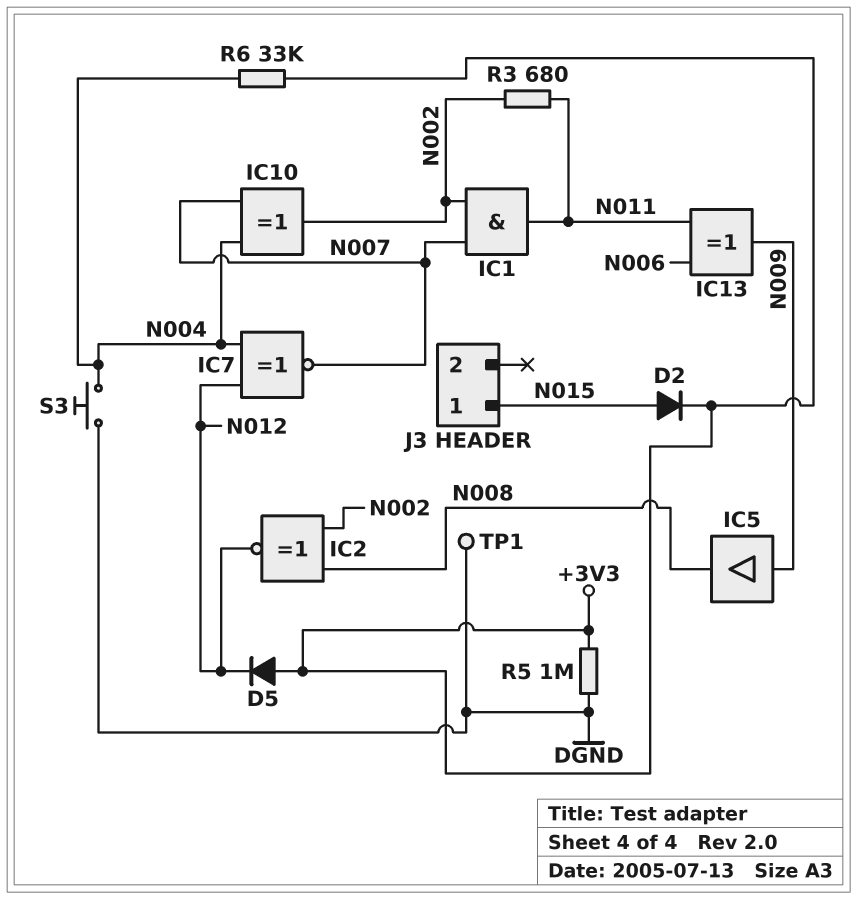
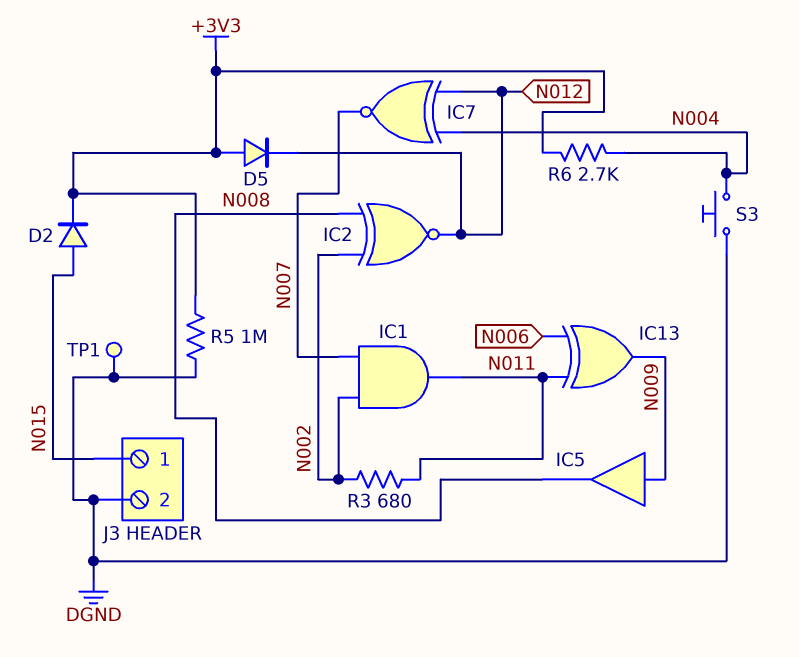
IC10: XOR (in N004, in N007, out N002) -> none
J3 pin 2: none -> DGND
R6: 33k (+3V3, N004) -> 2.7k (+3V3, N004)

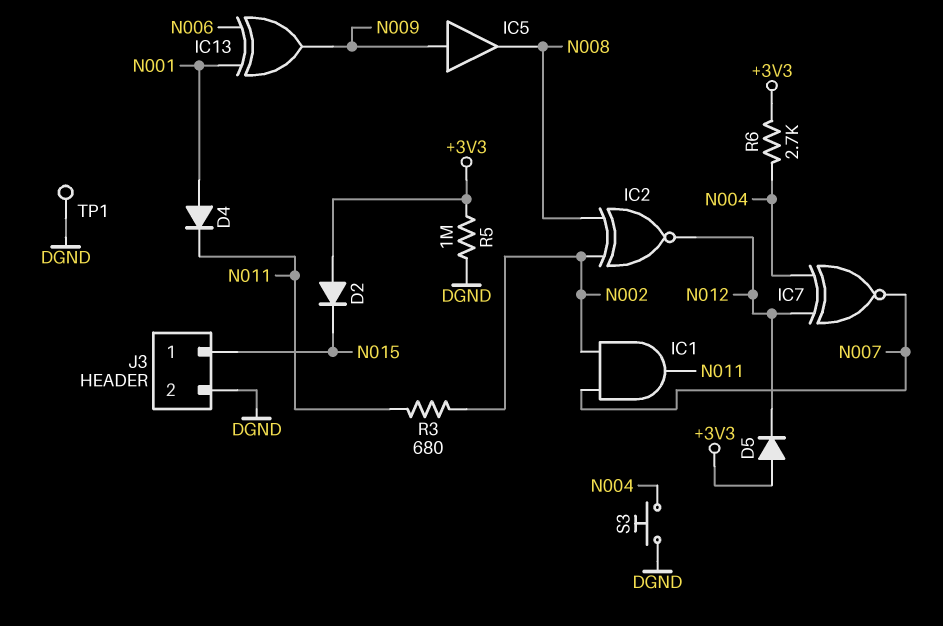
D2: diode (A N015, K +3V3) -> diode (A +3V3, K N015)
D4: none -> diode (A N001, K N011)
IC13: XOR (in N006, in N011, out N009) -> XOR (in N001, in N006, out N009)

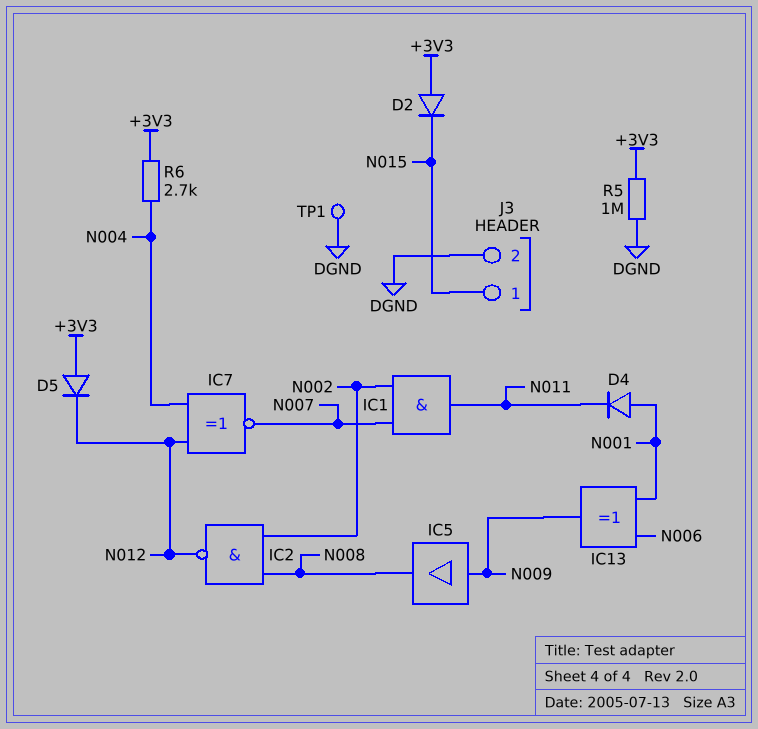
IC2: XNOR (in N002, in N008, out N012) -> NAND (in N002, in N008, out N012)
R3: 680 (N002, N011) -> none
S3: button (DGND, N004) -> none

